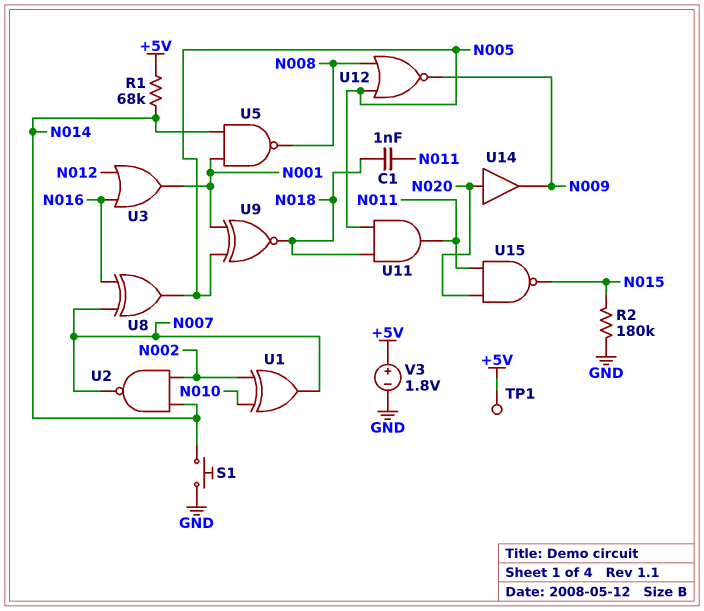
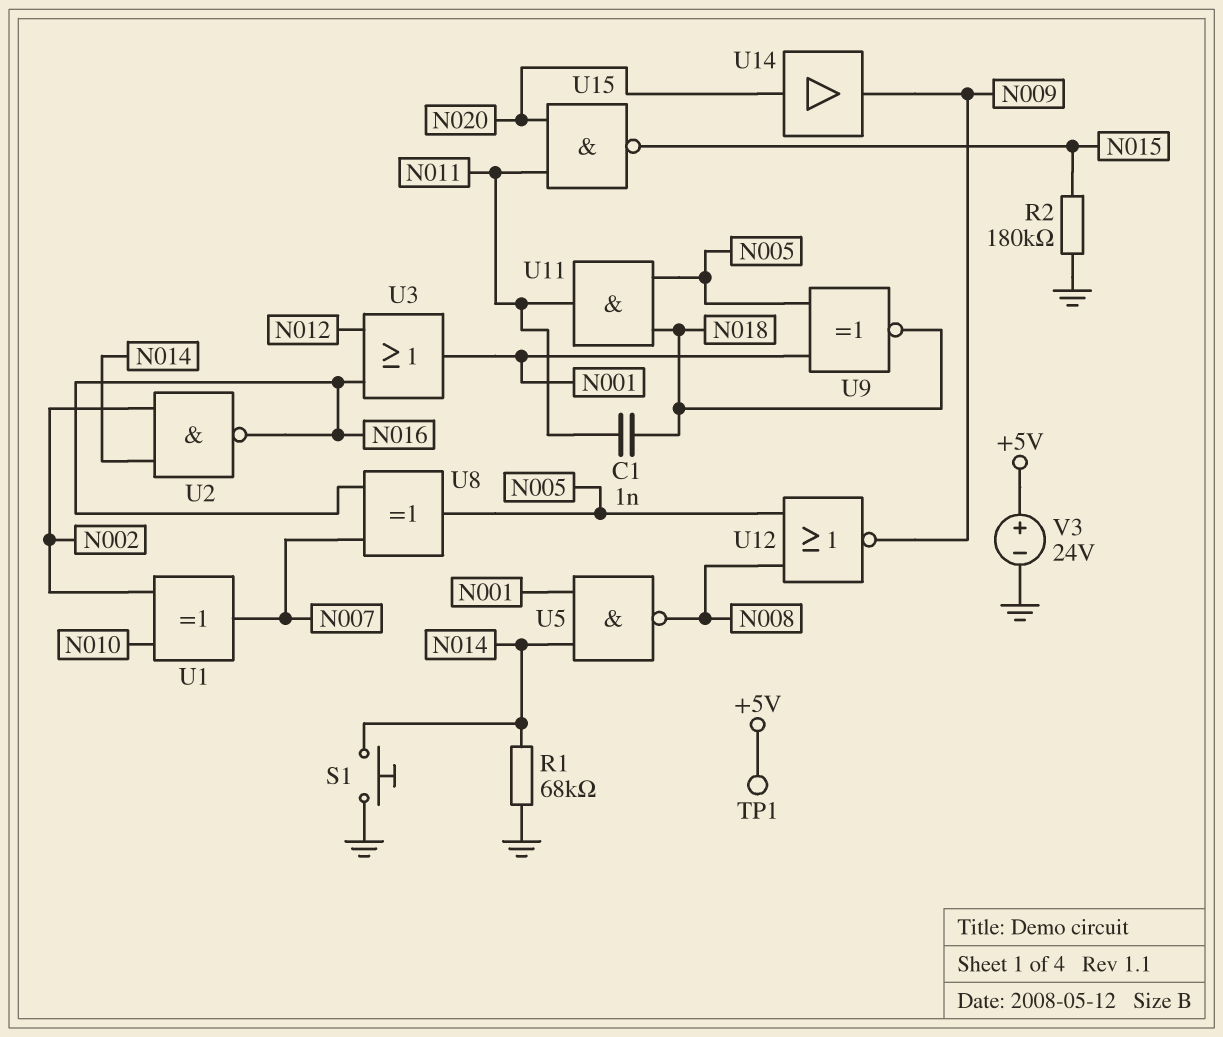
R1: 68k (+5V, N014) -> 68k (GND, N014)
U2: NAND (in N002, in N014, out N007) -> NAND (in N002, in N014, out N016)
V3: 1.8V (plus +5V, minus GND) -> 24V (plus +5V, minus GND)

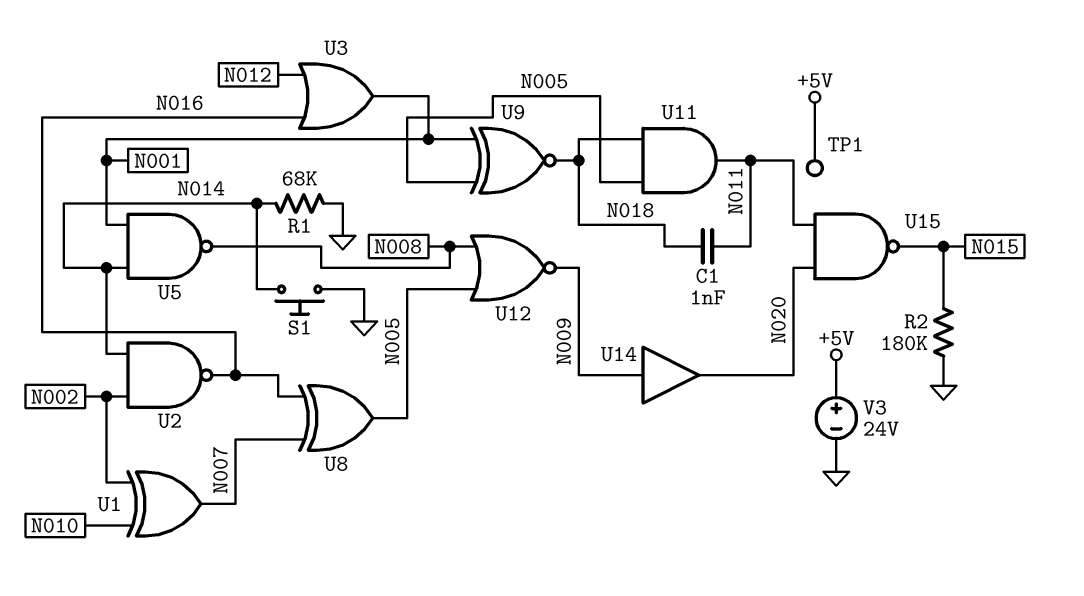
U14: buffer (in N020, out N009) -> buffer (in N009, out N020)

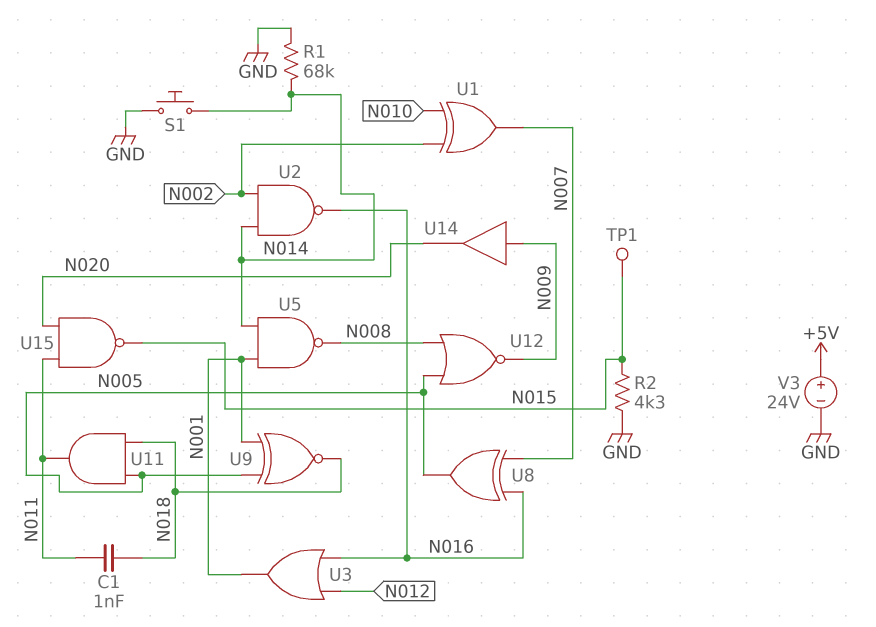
R2: 180k (GND, N015) -> 4.3k (GND, N015)
TP1: test point (+5V) -> test point (N015)

